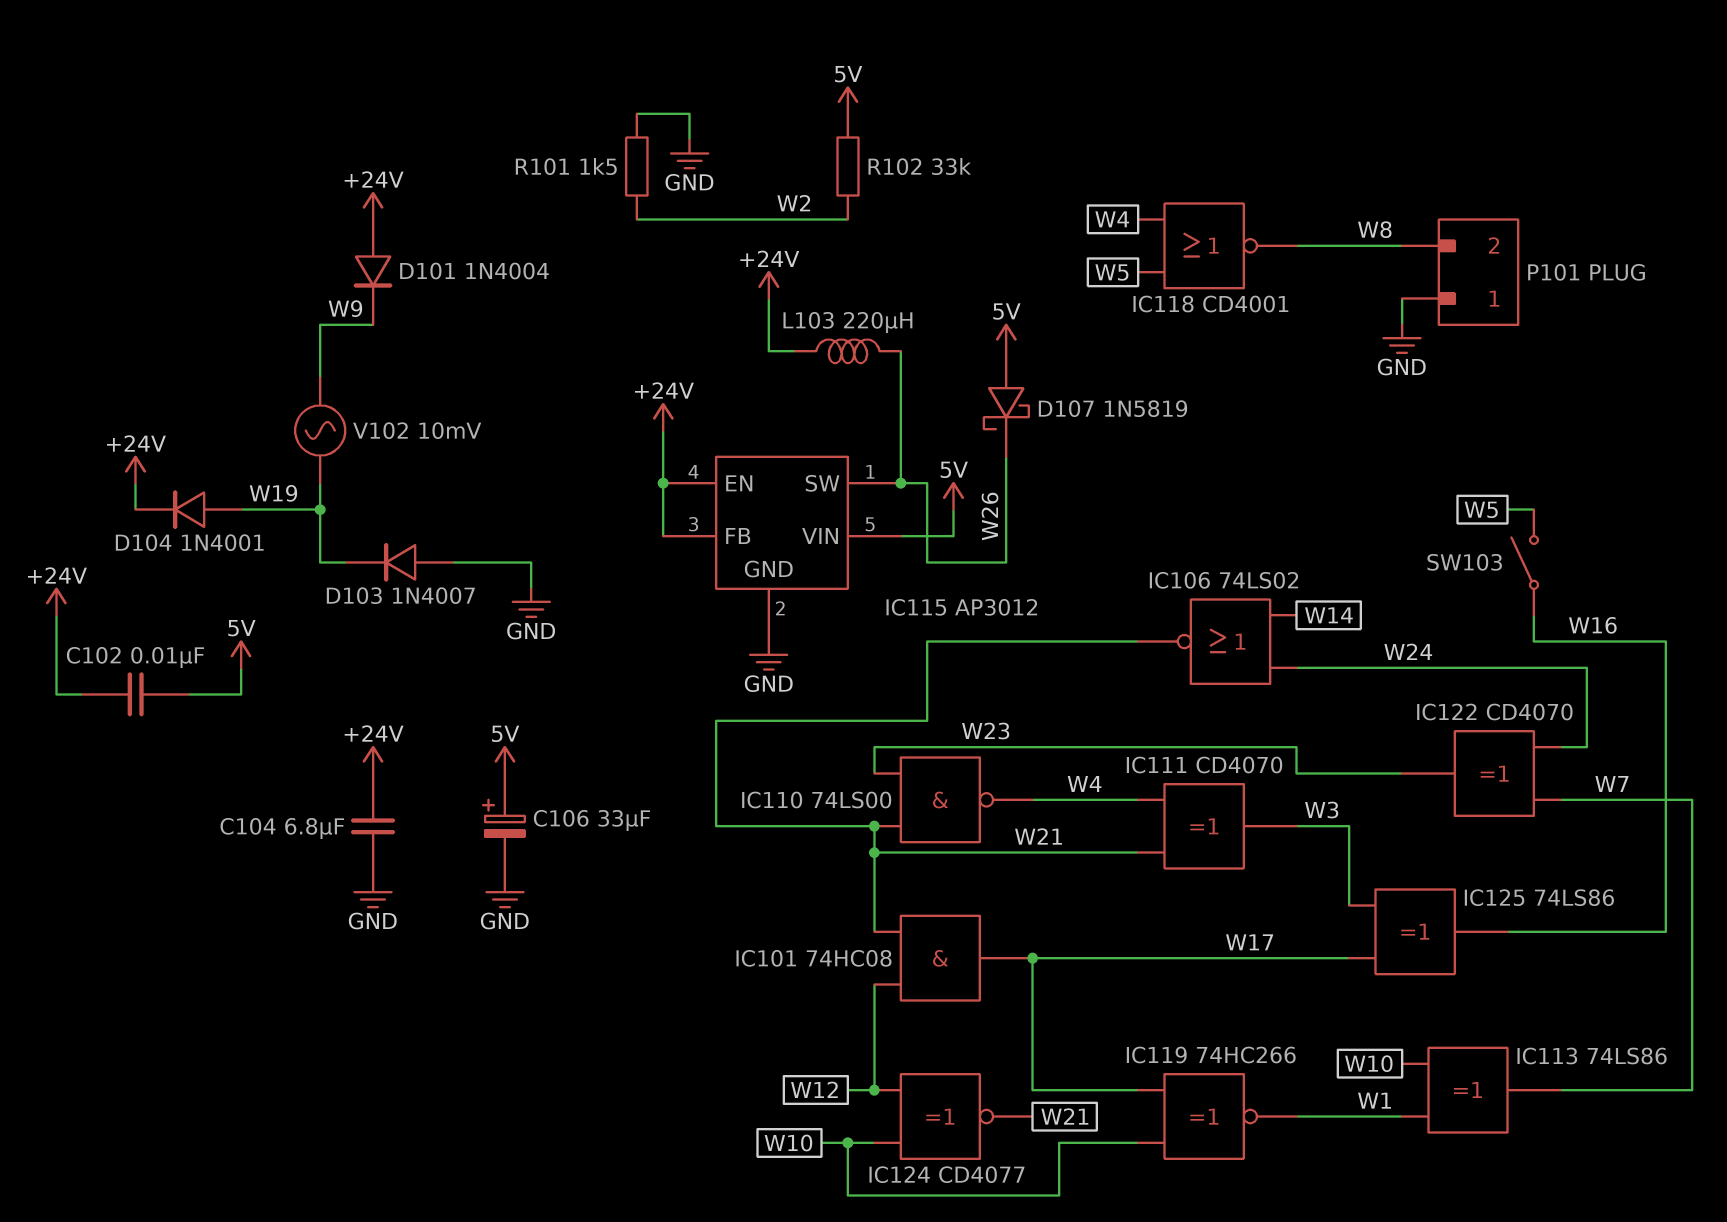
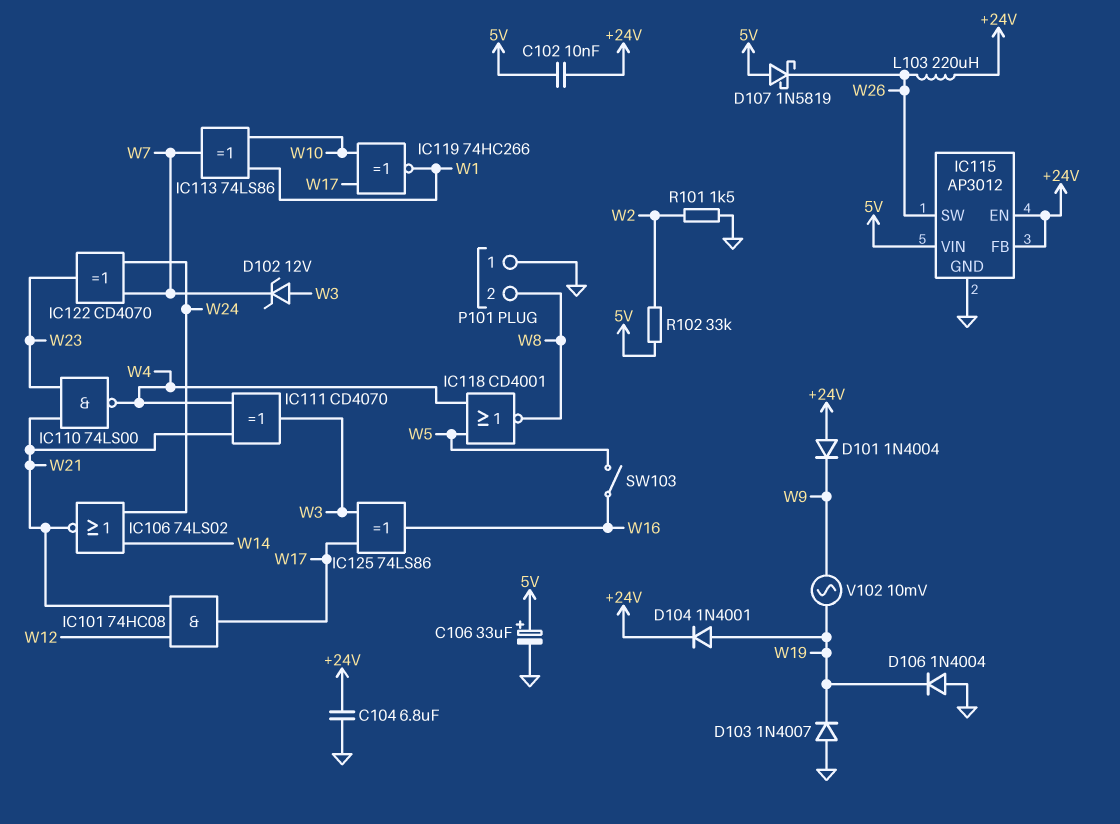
D102: none -> zener 12V (A W3, K W7)
D106: none -> diode 1N4004 (A GND, K W19)
IC124: XNOR CD4077 (in W10, in W12, out W21) -> none

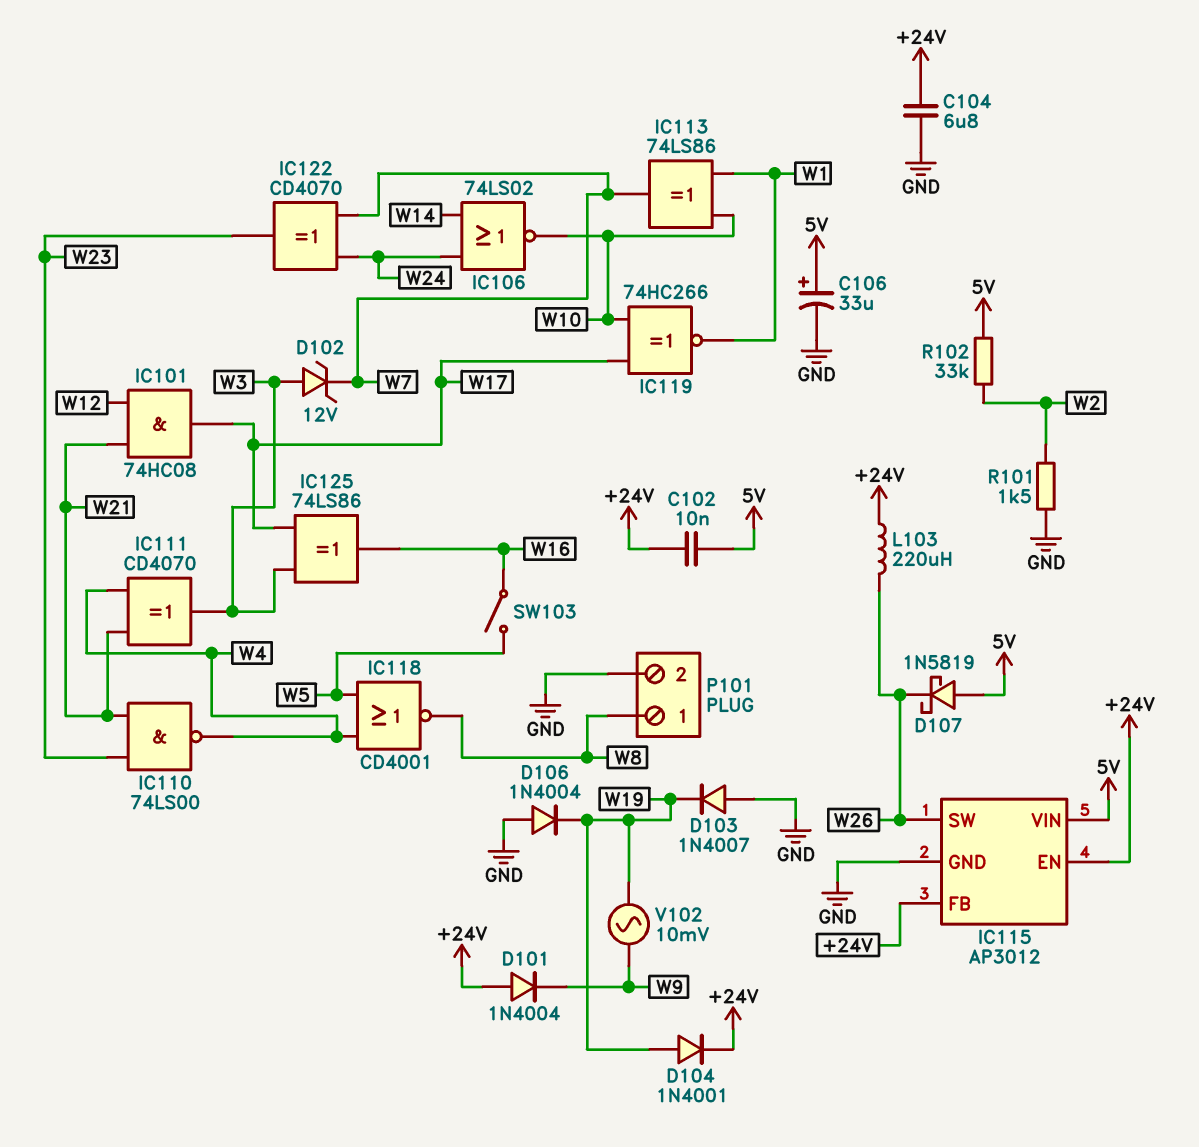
IC106: NOR 74LS02 (in W14, in W24, out W21) -> NOR 74LS02 (in W14, in W24, out W10)
P101 pin 1: GND -> W8
P101 pin 2: W8 -> GND

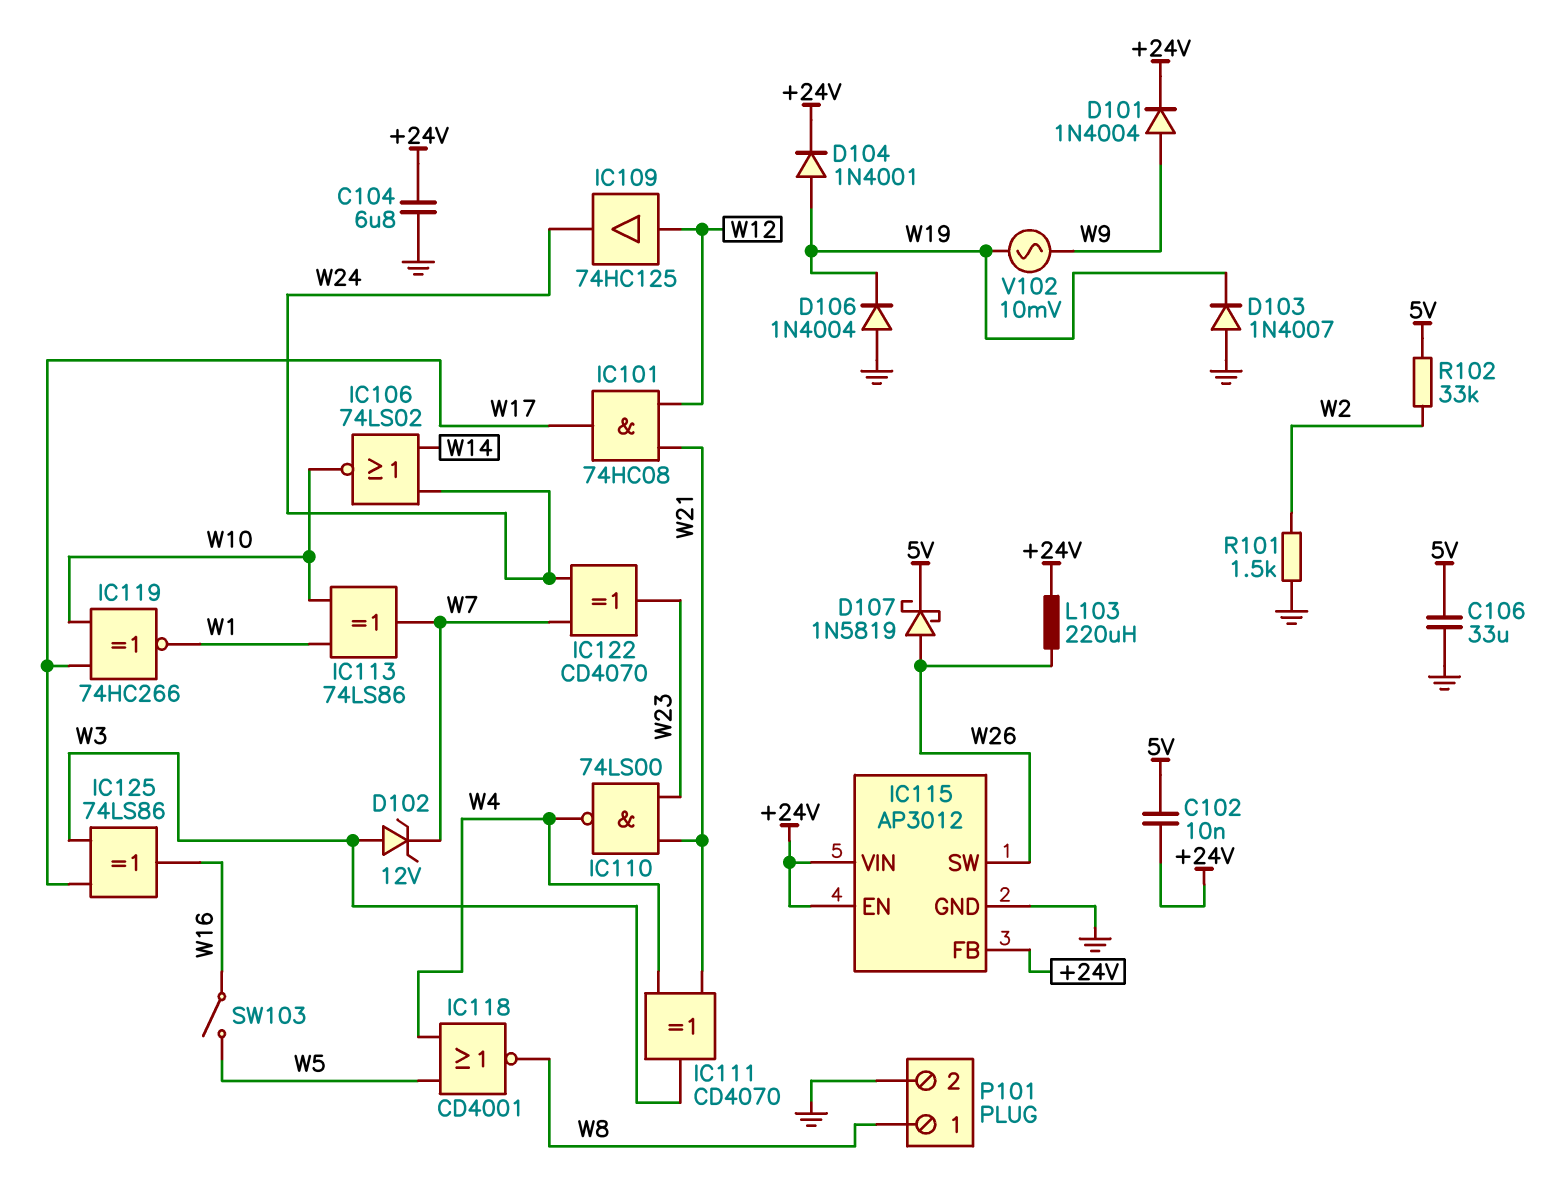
C106: 33uF (plus 5V, minus GND) -> 33uF (5V, GND)
D101: diode 1N4004 (A +24V, K W9) -> diode 1N4004 (A W9, K +24V)
D107: schottky 1N5819 (A 5V, K W26) -> schottky 1N5819 (A W26, K 5V)
IC109: none -> buffer 74HC125 (in W12, out W24)
IC115 pin VIN: 5V -> +24V

